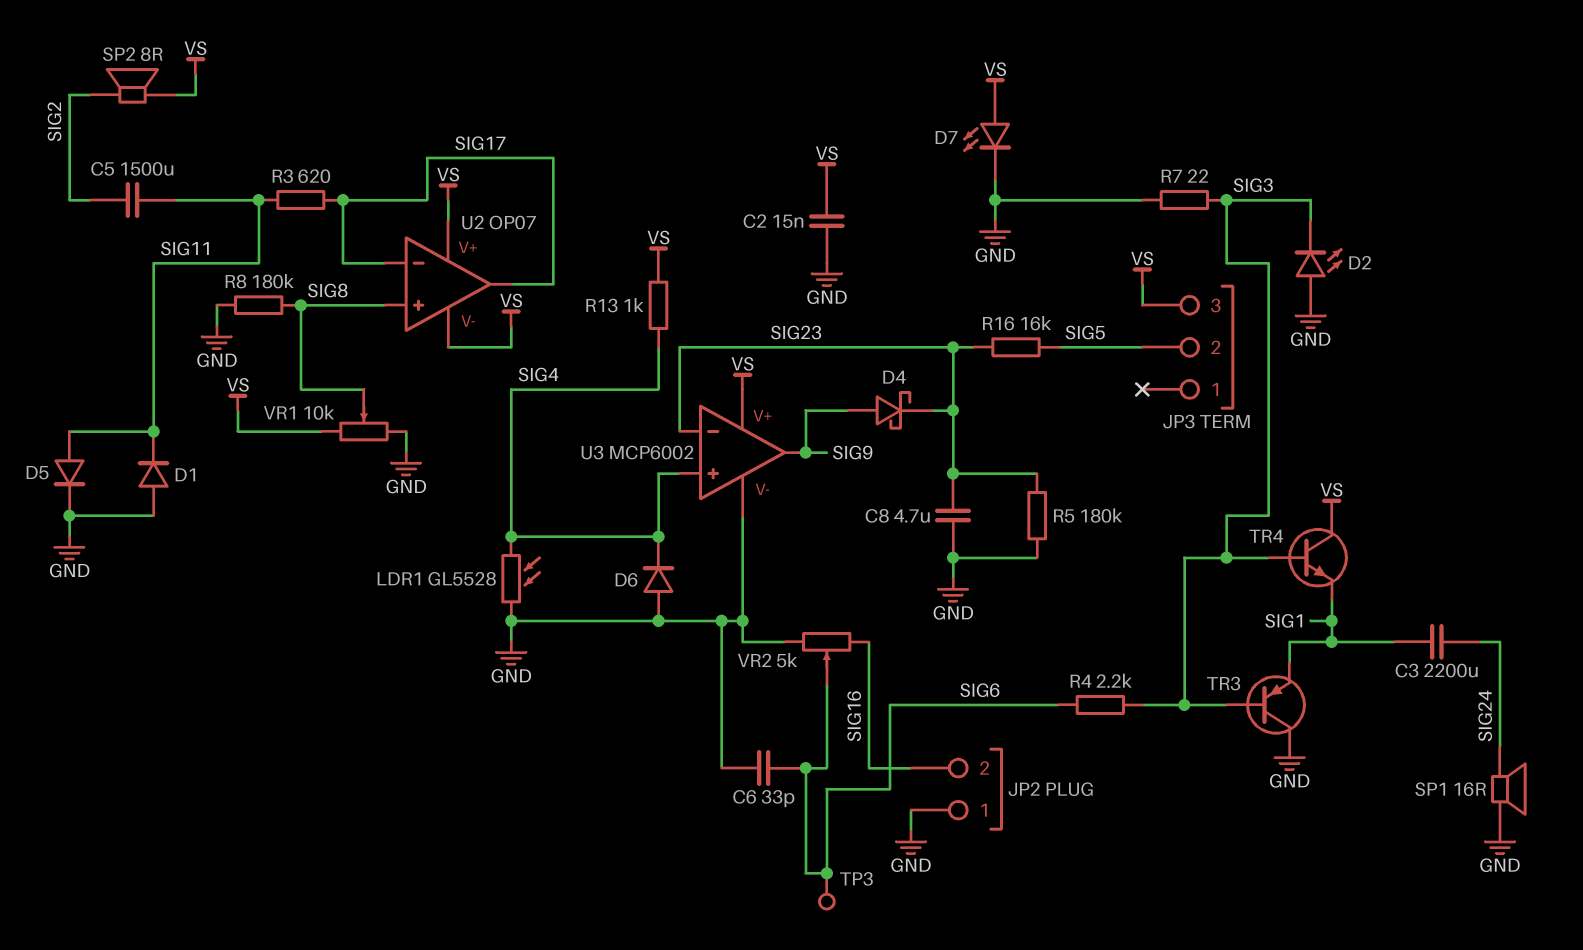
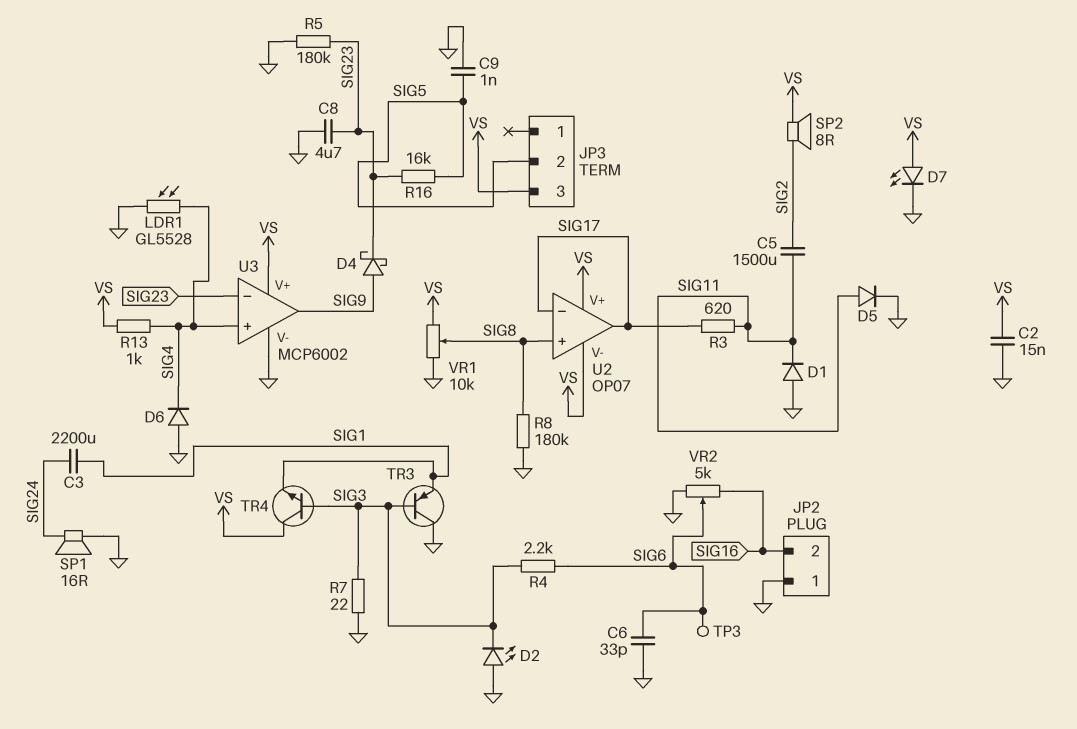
C9: none -> 1nF (GND, SIG5)

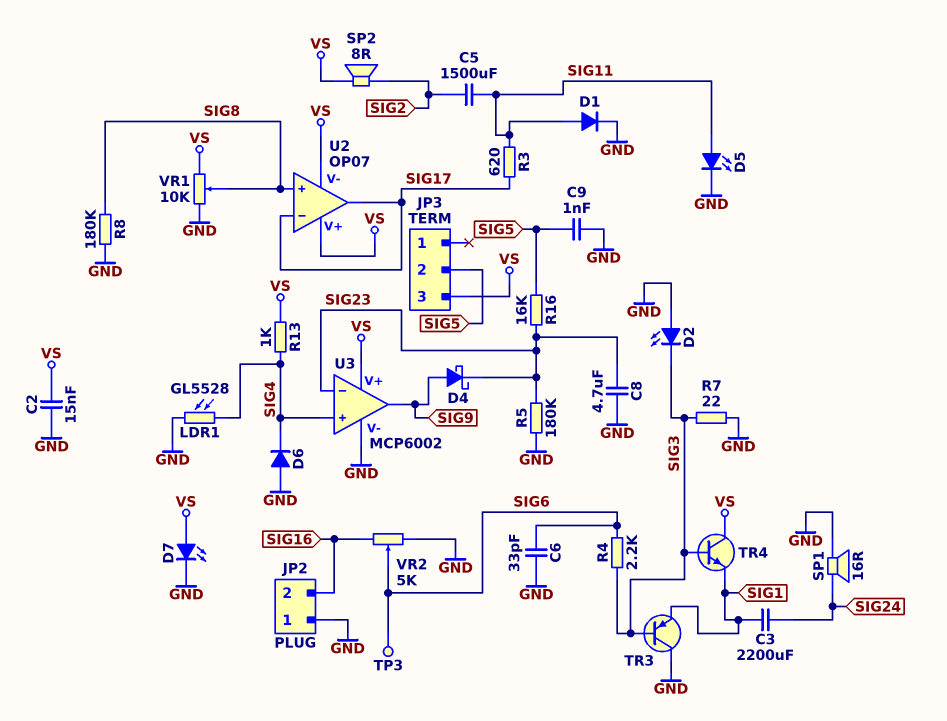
D1: diode (A GND, K SIG11) -> diode (A SIG11, K GND)
D5: diode (A SIG11, K GND) -> LED (A SIG11, K GND)

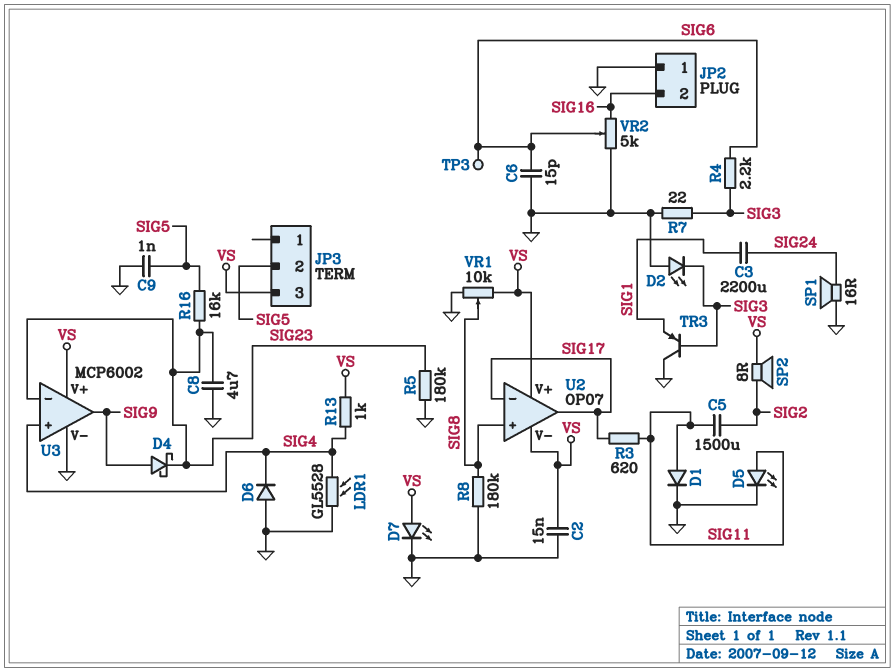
C6: 33pF (GND, SIG6) -> 15pF (GND, SIG6)
TR4: NPN (B SIG3, C VS, E SIG1) -> none

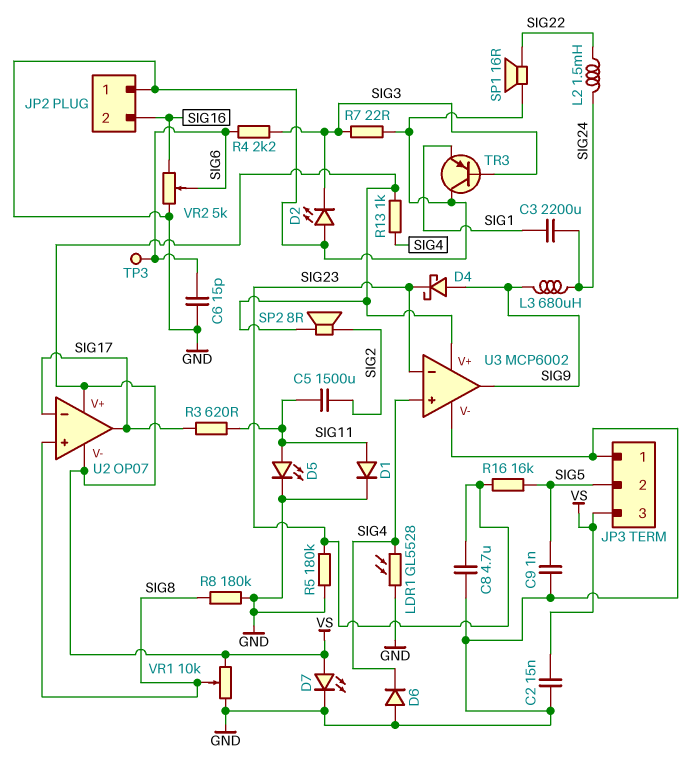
JP3 pin 1: none -> GND
L2: none -> 1.5mH (SIG22, SIG24)
L3: none -> 680uH (SIG9, SIG24)
SP1: speaker 16R (GND, SIG24) -> speaker 16R (GND, SIG22)

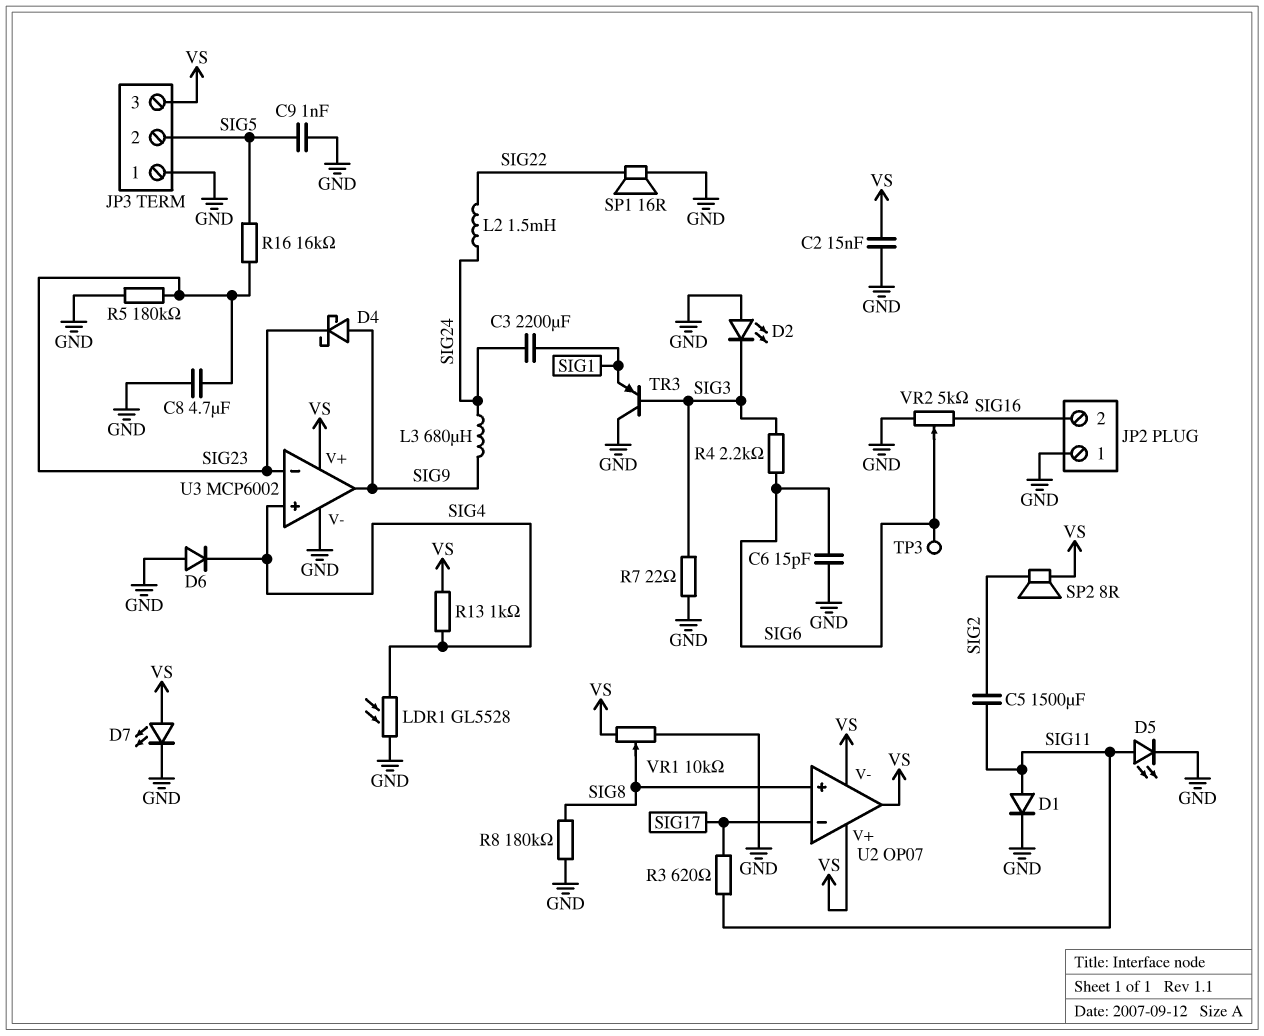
U2 pin out: SIG17 -> VS

